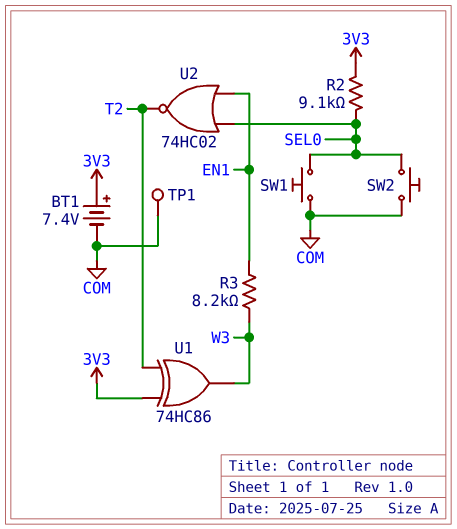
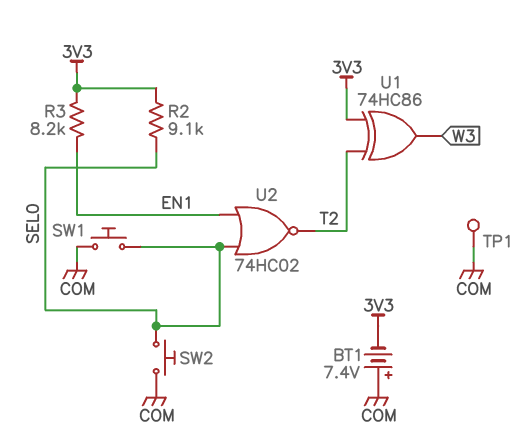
BT1: 7.4V (plus 3V3, minus COM) -> 7.4V (plus COM, minus 3V3)
R3: 8.2k (EN1, W3) -> 8.2k (3V3, EN1)

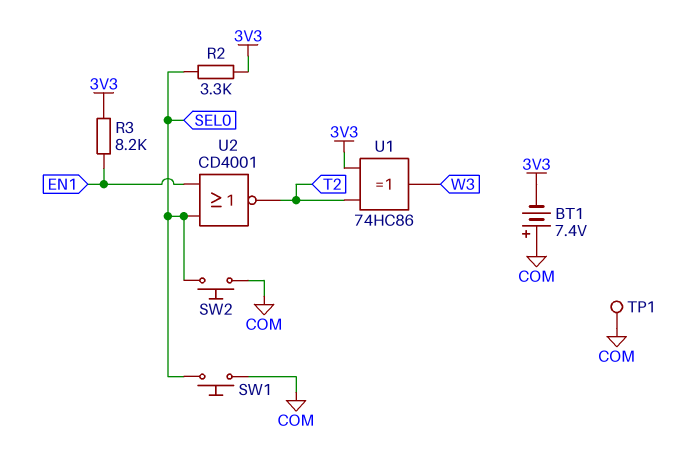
R2: 9.1k (3V3, SEL0) -> 3.3k (3V3, SEL0)
U2: NOR 74HC02 (in EN1, in SEL0, out T2) -> NOR CD4001 (in EN1, in SEL0, out T2)

